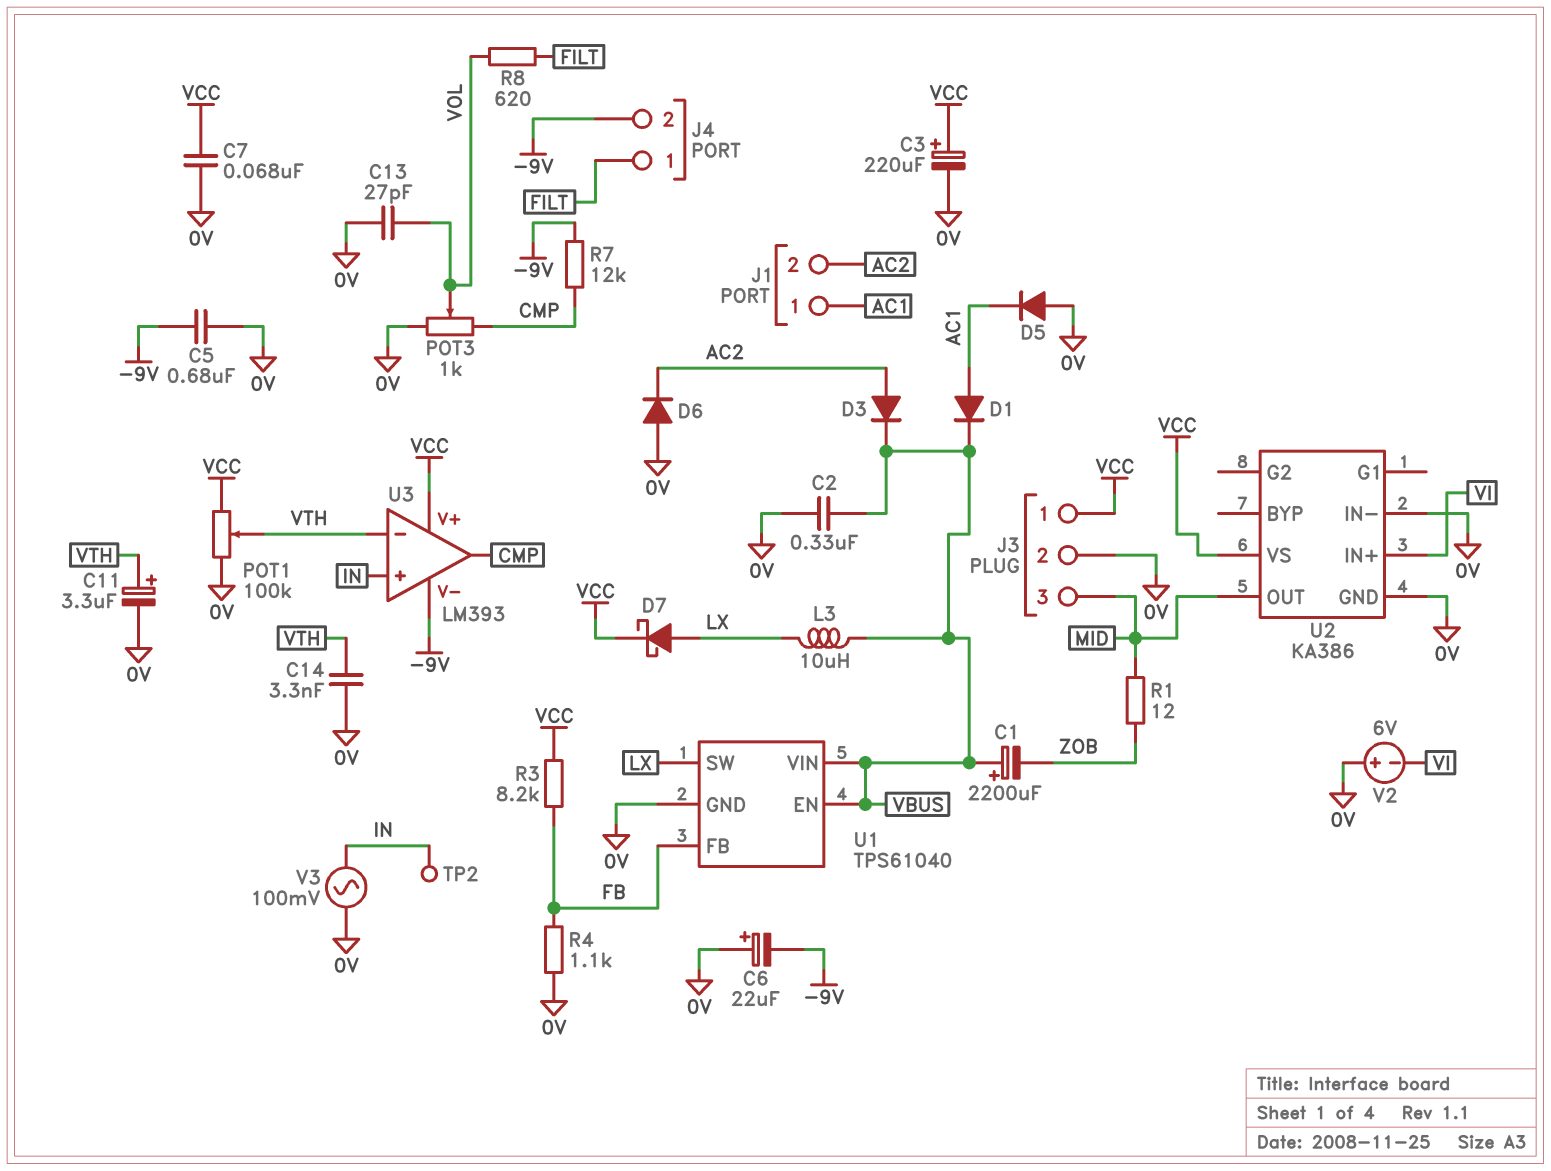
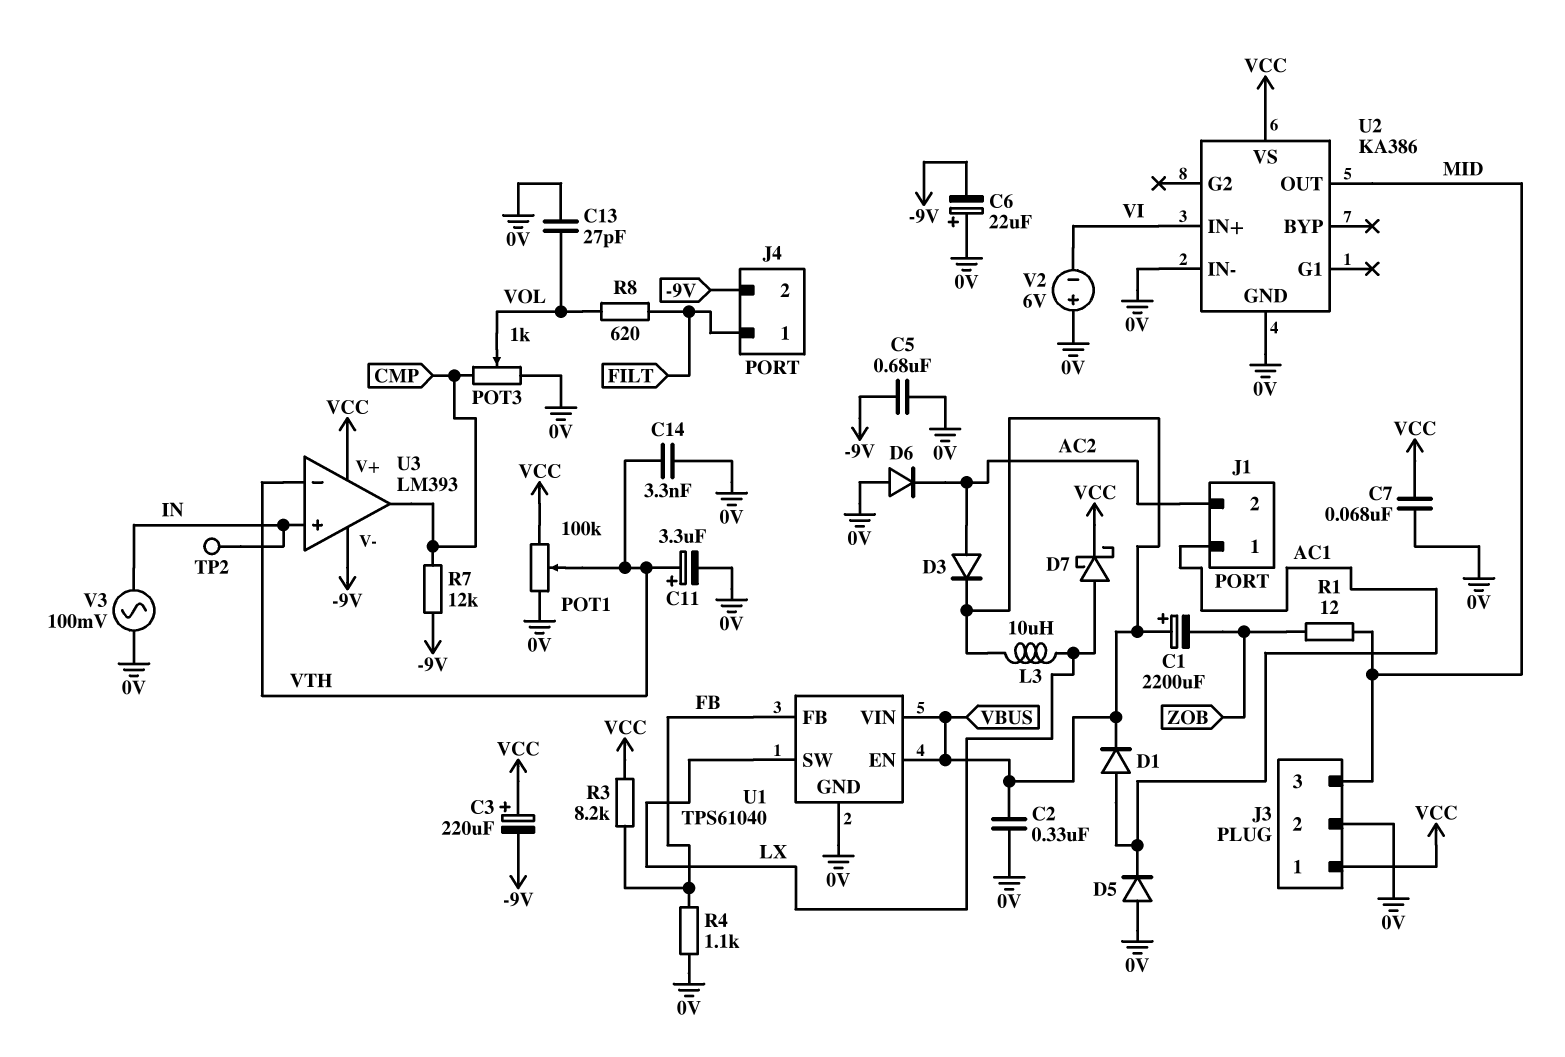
C3: 220uF (plus VCC, minus 0V) -> 220uF (plus VCC, minus -9V)

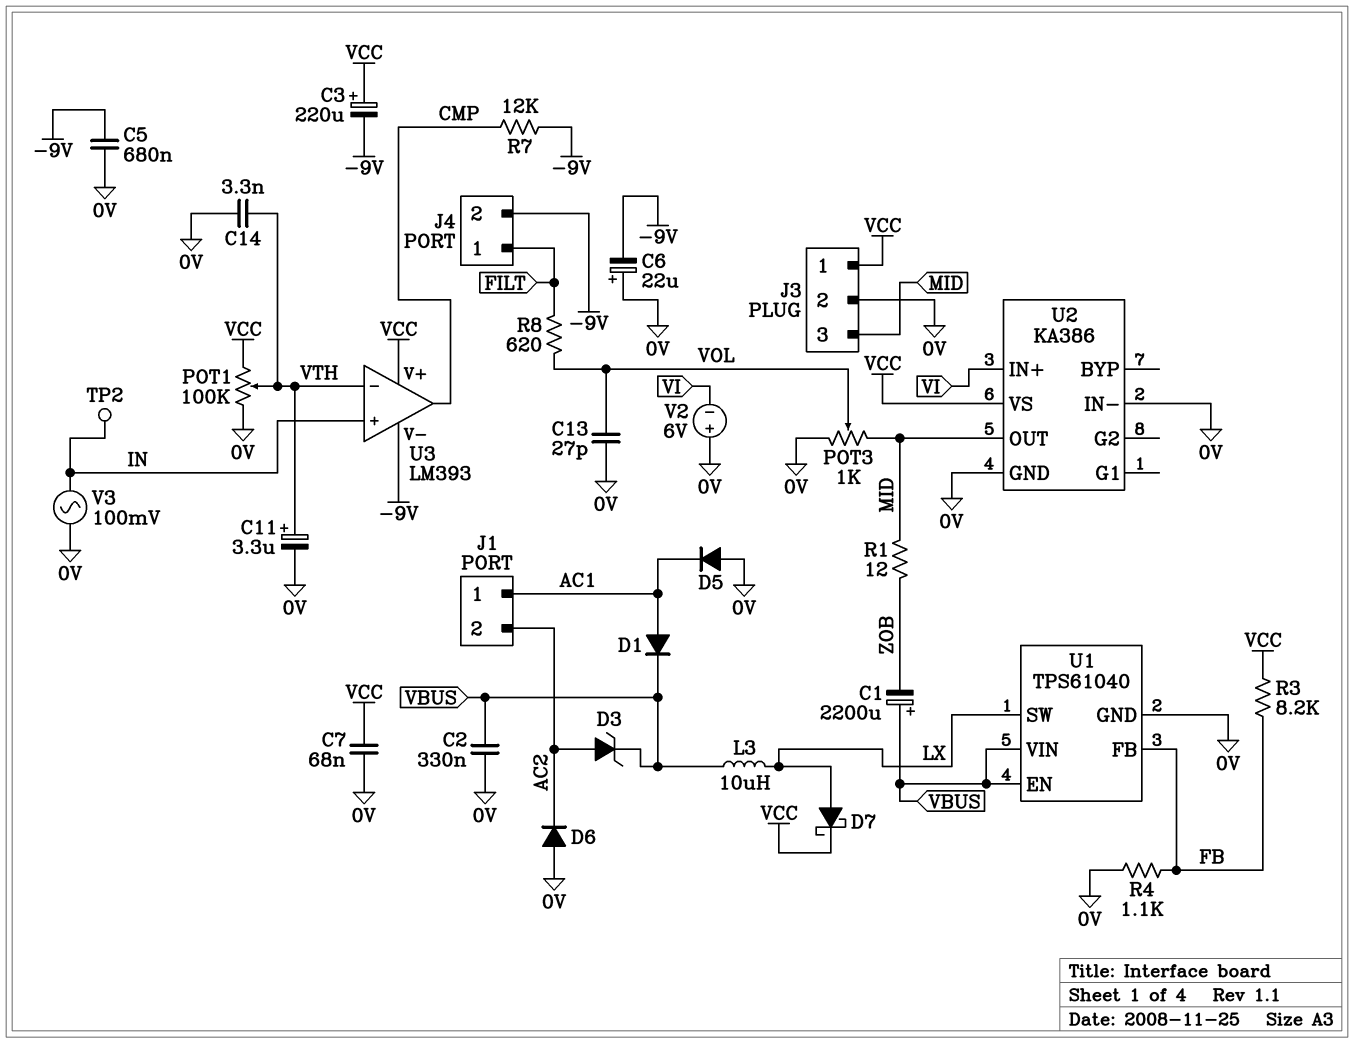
D3: diode (A AC2, K VBUS) -> zener (A AC2, K VBUS)
POT3: 1k (0V, CMP, wiper VOL) -> 1k (0V, MID, wiper VOL)

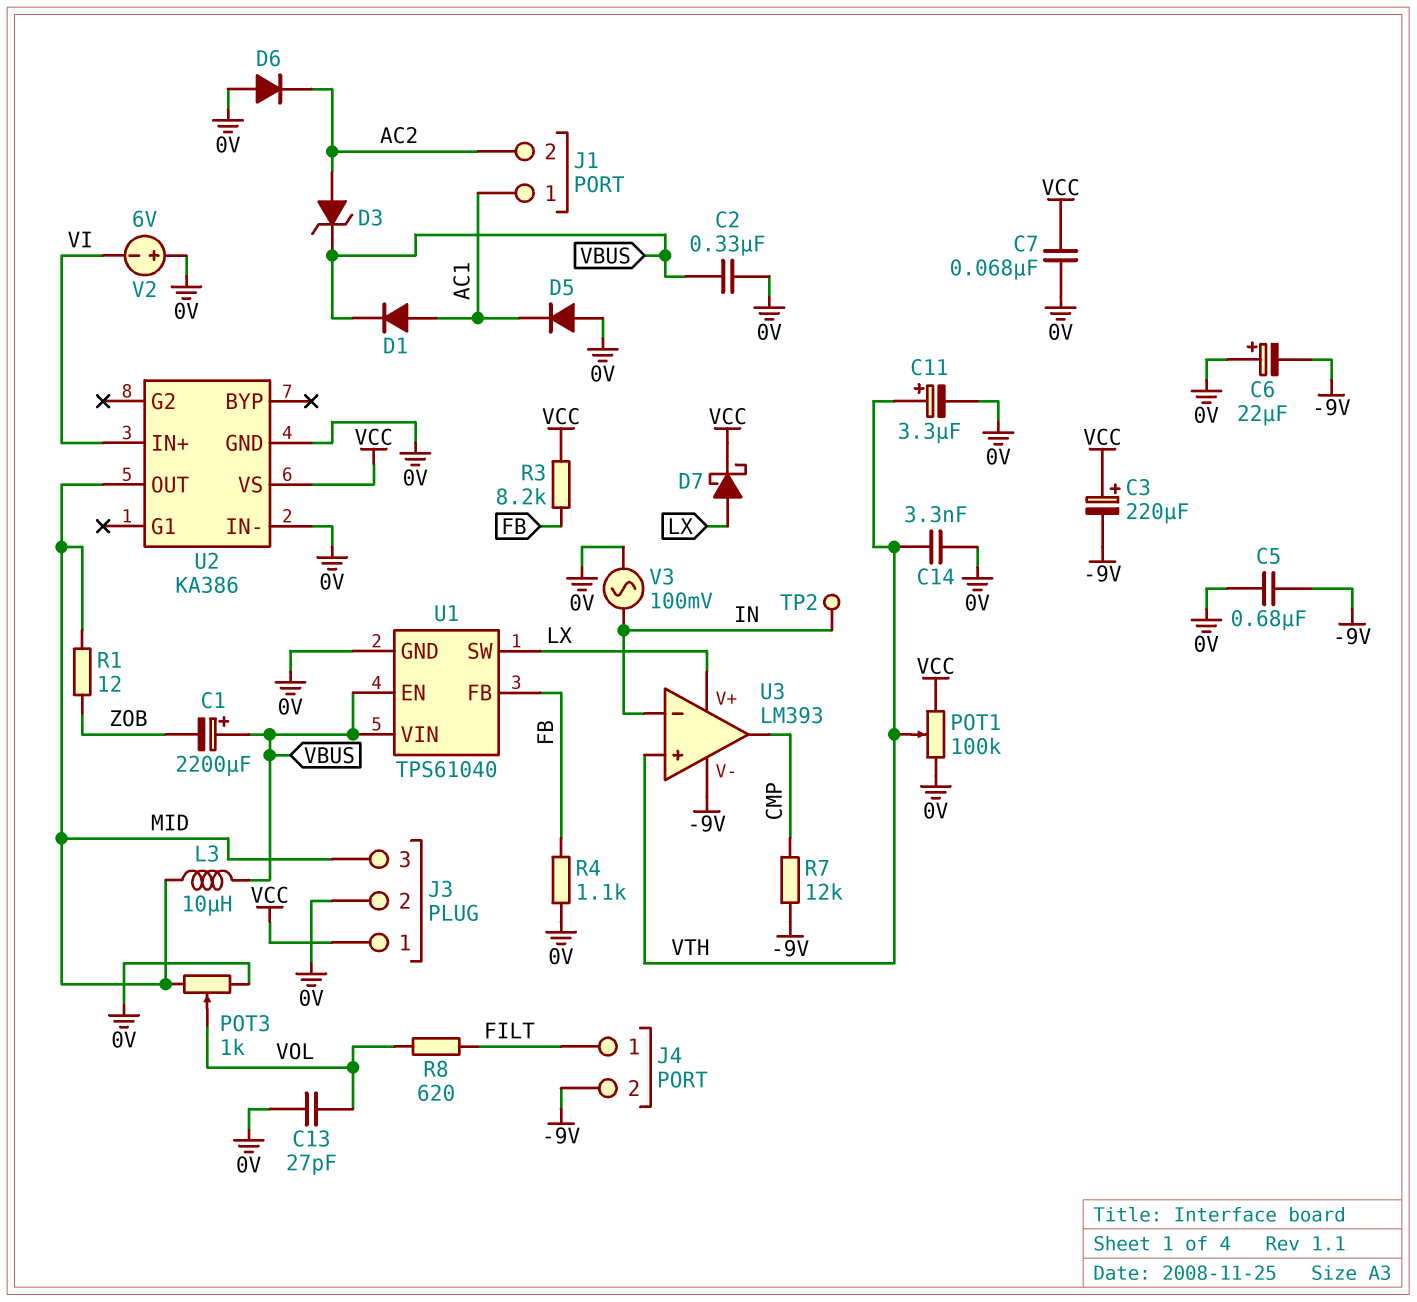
L3: 10uH (LX, VBUS) -> 10uH (MID, VBUS)
U3 pin V+: VCC -> LX
U3 pin in+: IN -> VTH
U3 pin in-: VTH -> IN

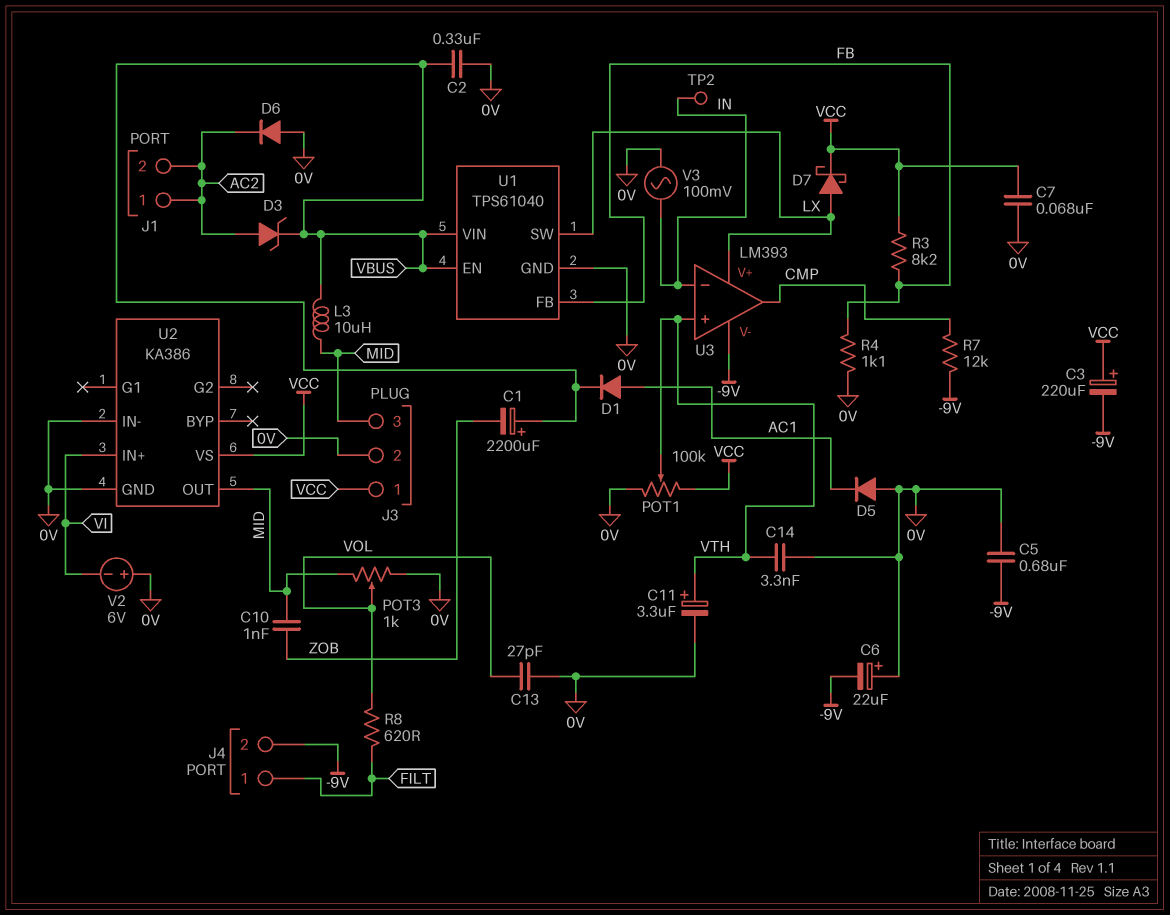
C10: none -> 1nF (MID, ZOB)
J1 pin 1: AC1 -> AC2
R1: 12 (MID, ZOB) -> none

